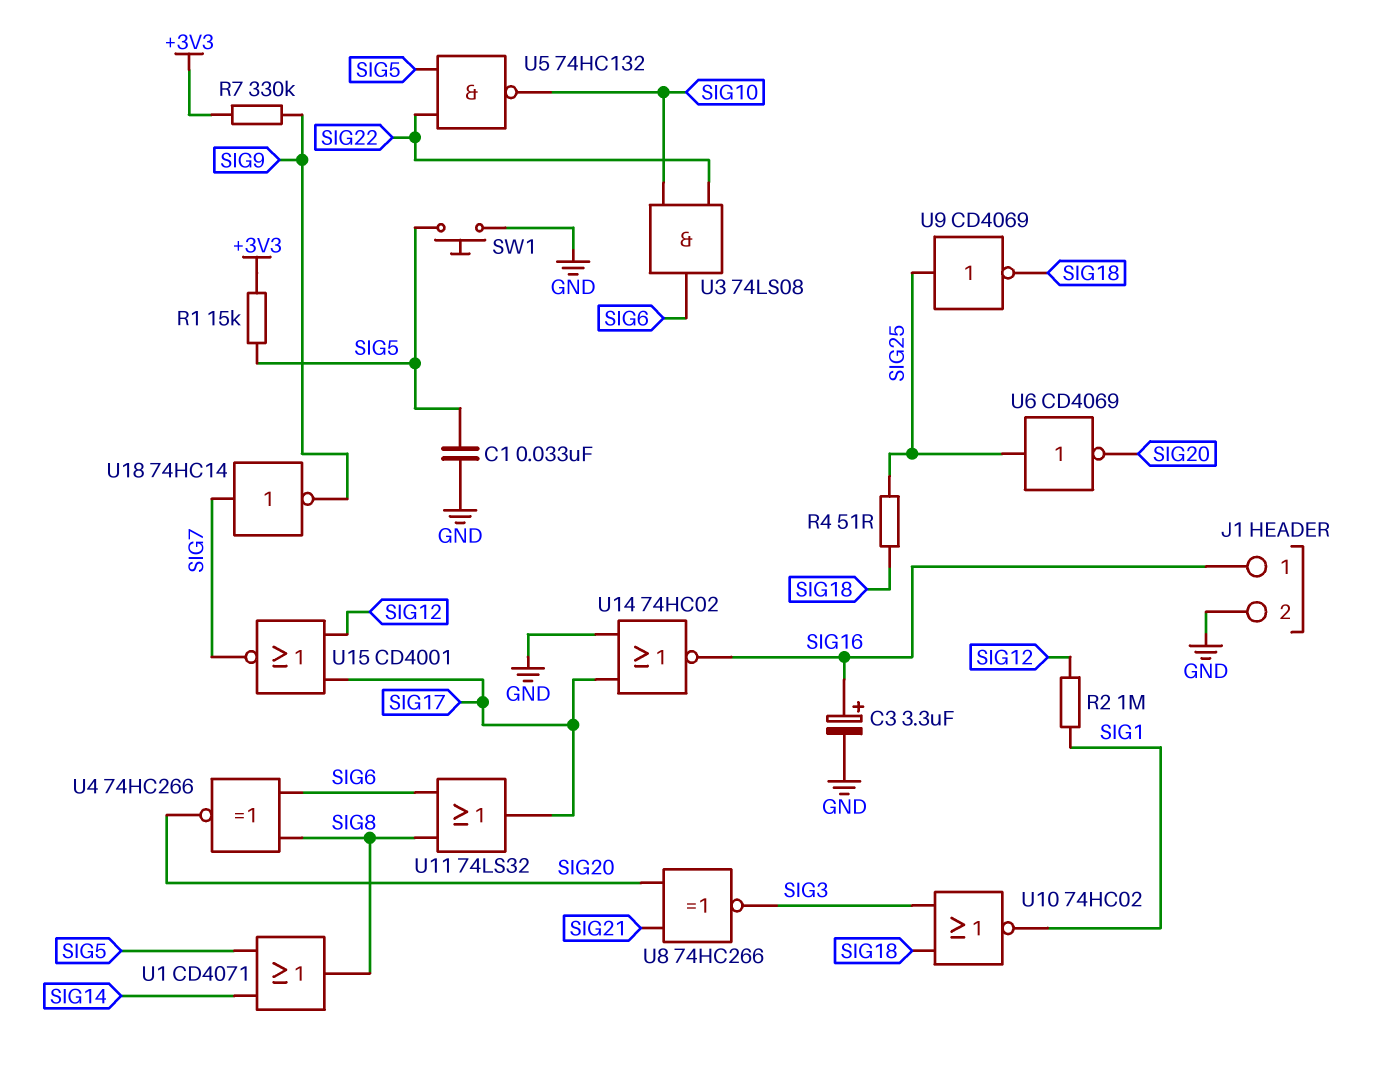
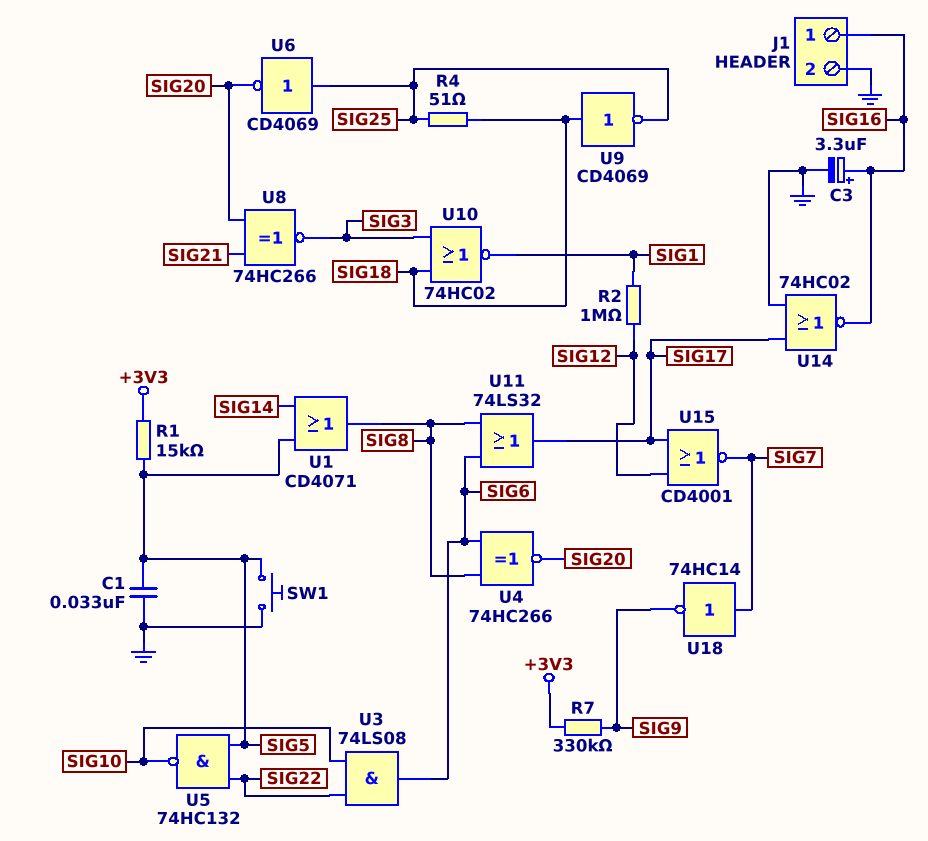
U9: NOT CD4069 (in SIG25, out SIG18) -> NOT CD4069 (in SIG18, out SIG25)

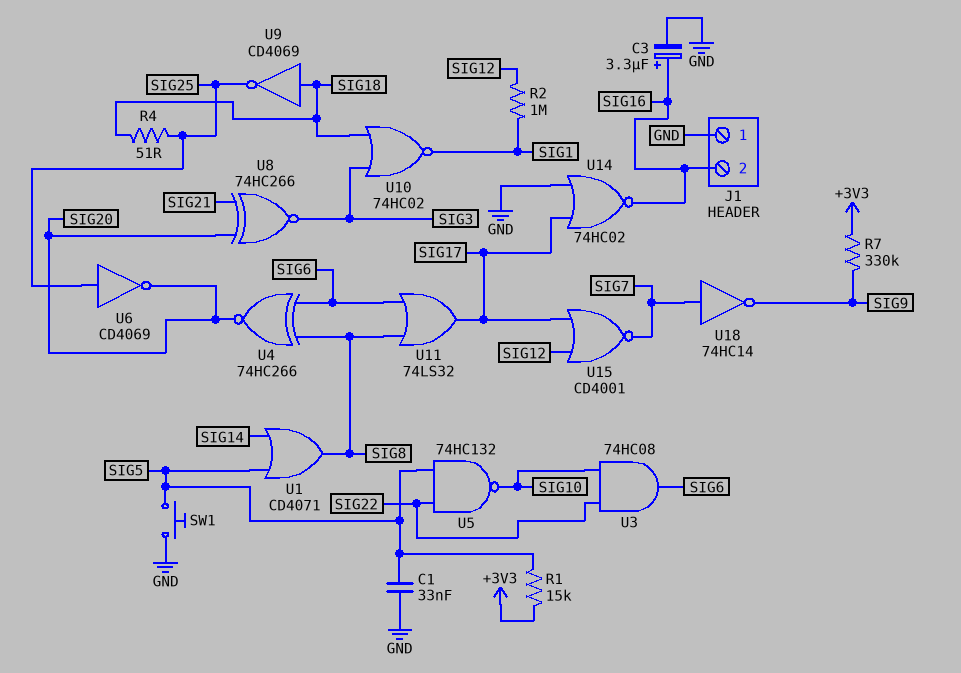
J1 pin 1: SIG16 -> GND
J1 pin 2: GND -> SIG16
U3: AND 74LS08 (in SIG10, in SIG22, out SIG6) -> AND 74HC08 (in SIG10, in SIG22, out SIG6)

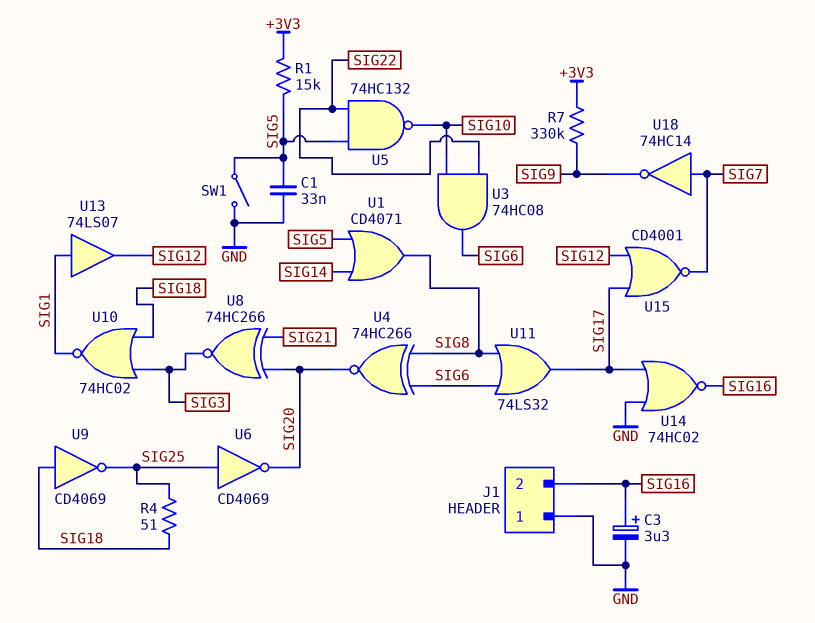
R2: 1M (SIG1, SIG12) -> none
SW1: button (GND, SIG5) -> switch (GND, SIG5)
U13: none -> buffer 74LS07 (in SIG1, out SIG12)

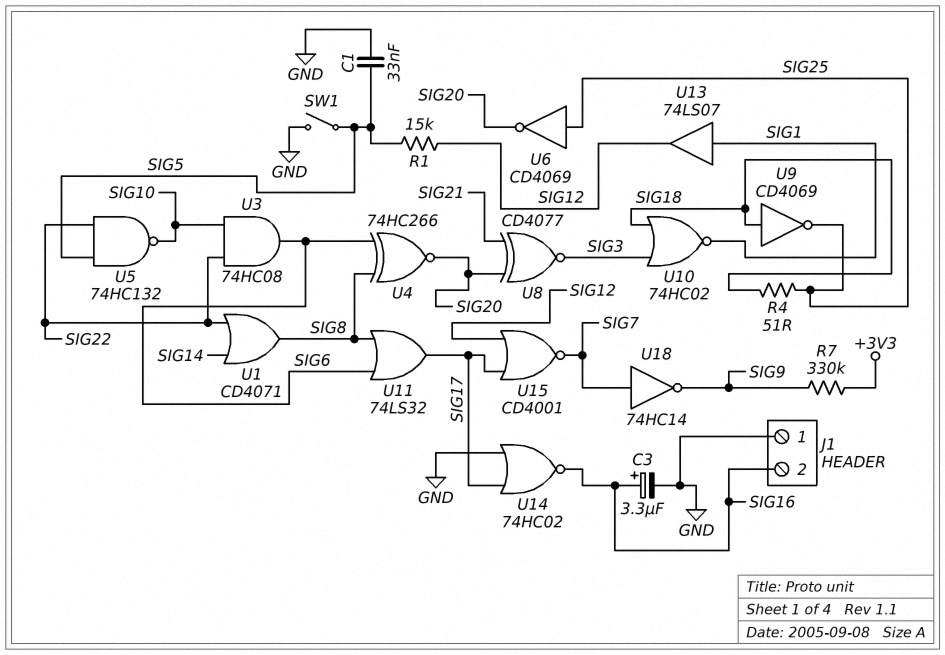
R1: 15k (+3V3, SIG5) -> 15k (SIG5, SIG12)
U1: OR CD4071 (in SIG5, in SIG14, out SIG8) -> OR CD4071 (in SIG14, in SIG22, out SIG8)
U8: XNOR 74HC266 (in SIG20, in SIG21, out SIG3) -> XNOR CD4077 (in SIG20, in SIG21, out SIG3)

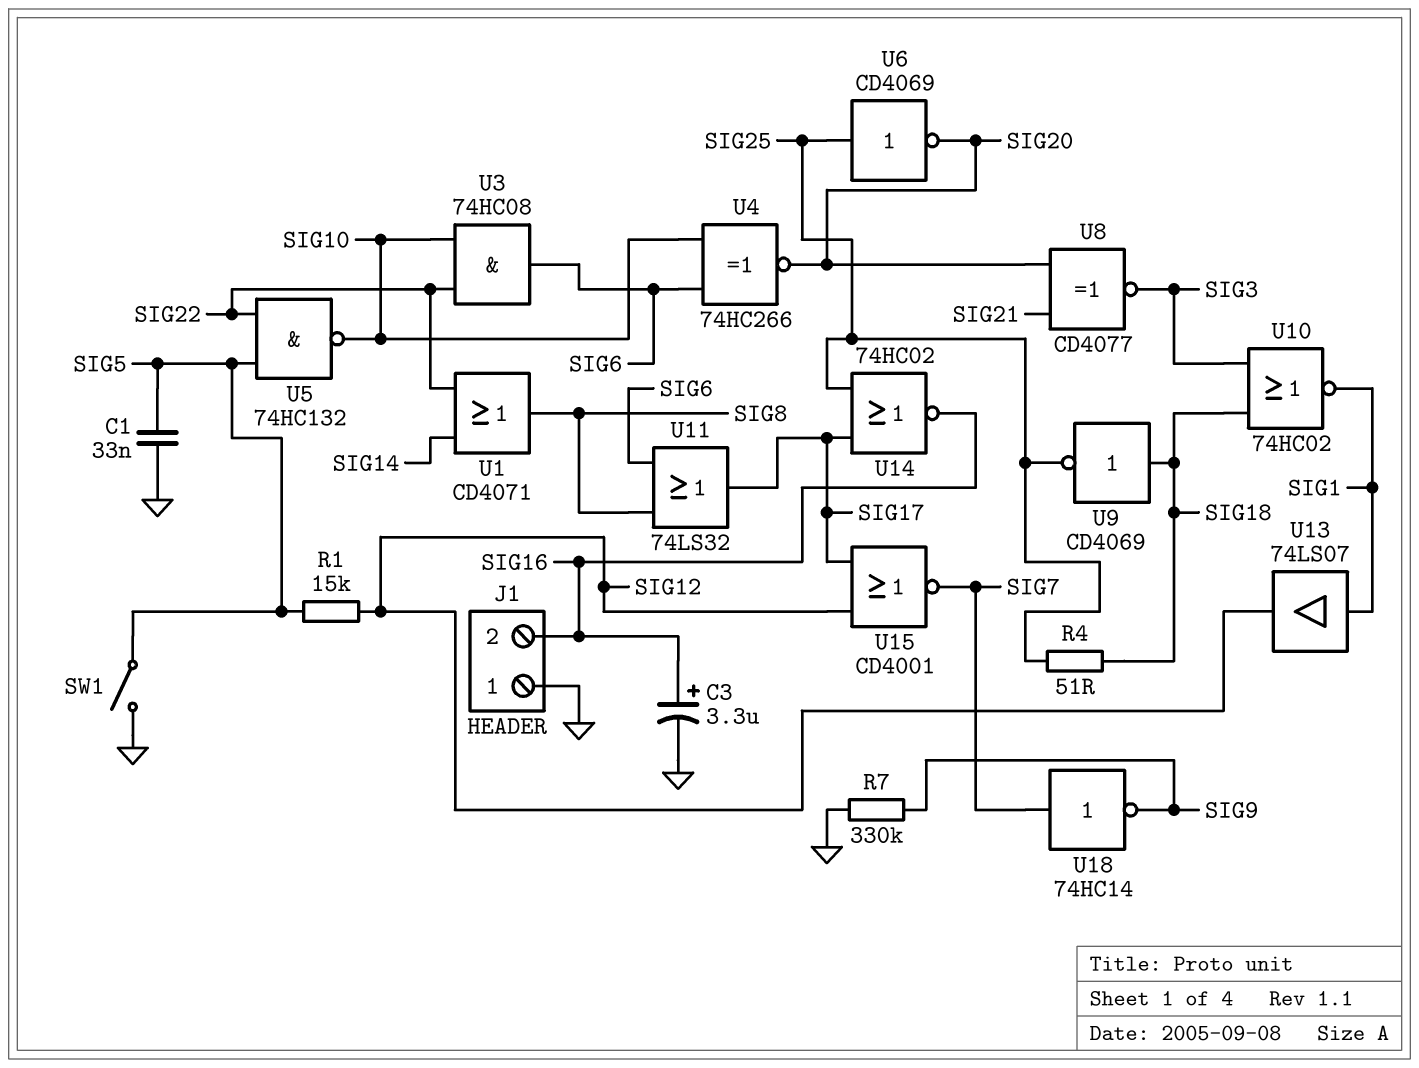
R7: 330k (+3V3, SIG9) -> 330k (GND, SIG9)
U4: XNOR 74HC266 (in SIG6, in SIG8, out SIG20) -> XNOR 74HC266 (in SIG6, in SIG10, out SIG20)
U14: NOR 74HC02 (in GND, in SIG17, out SIG16) -> NOR 74HC02 (in SIG17, in SIG25, out SIG16)

